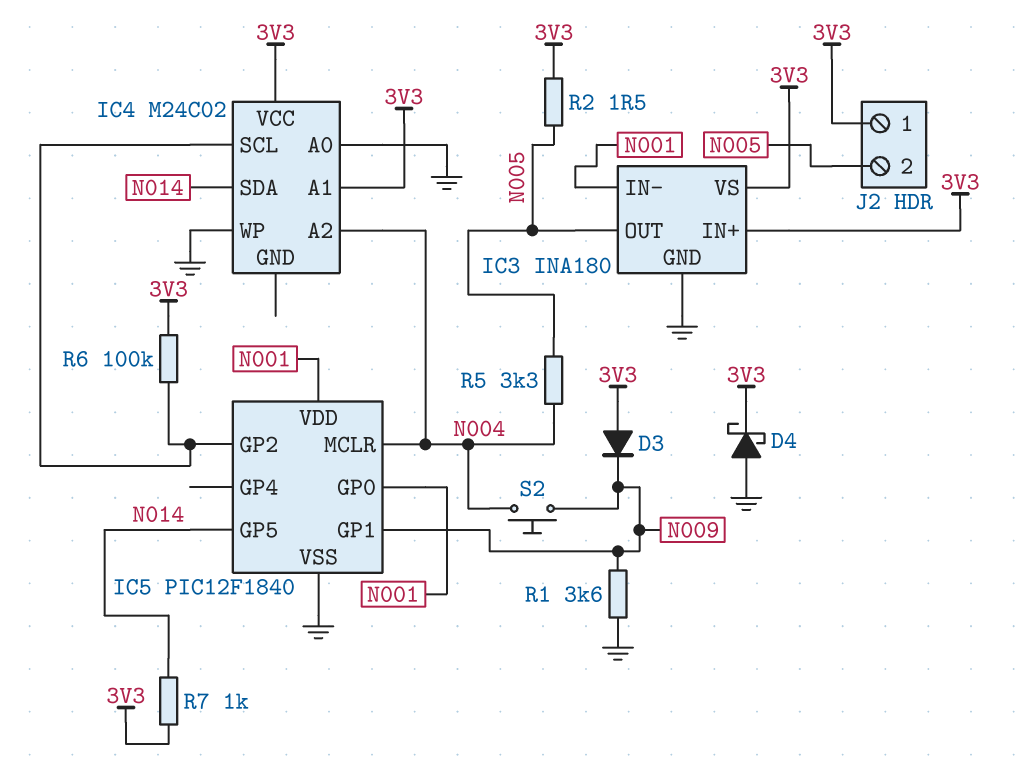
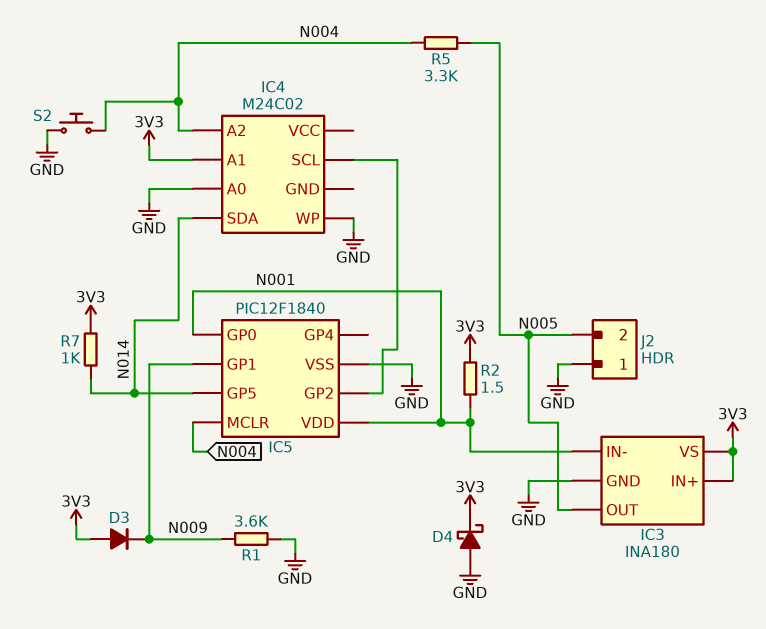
IC4 pin VCC: 3V3 -> none
J2 pin 1: 3V3 -> GND
R2: 1.5 (3V3, N005) -> 1.5 (3V3, N001)
R6: 100k (3V3, IC4/SCL) -> none
S2: button (N004, N009) -> button (GND, N004)

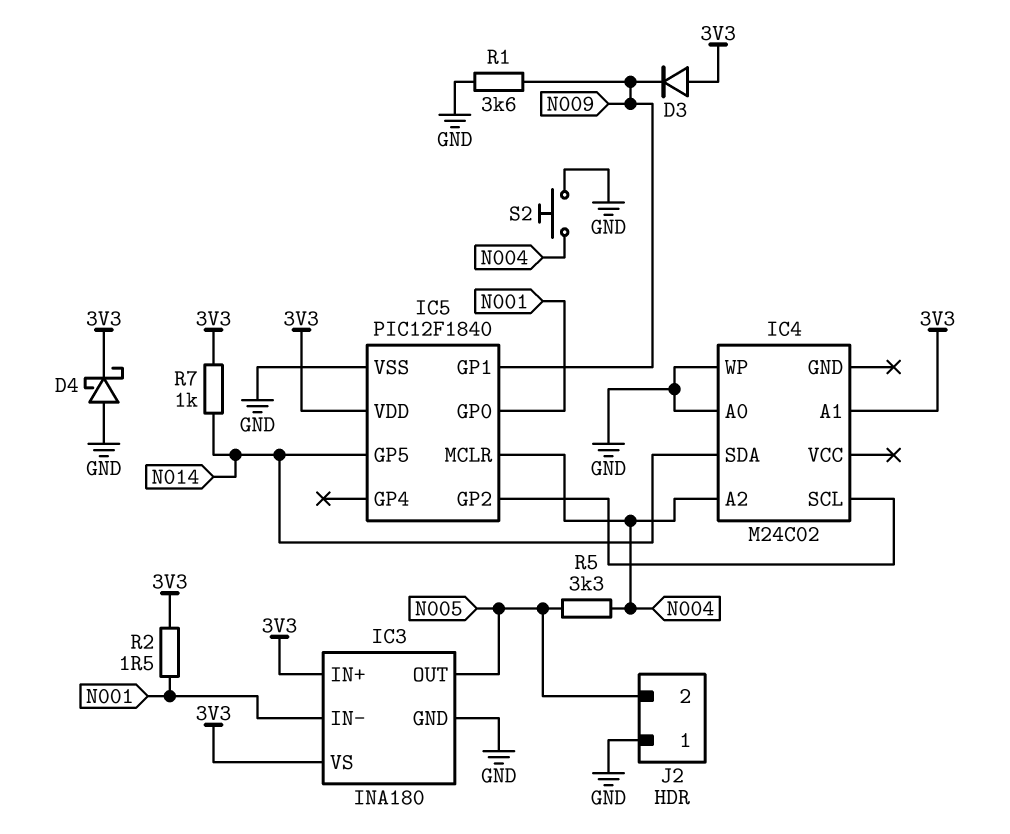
IC5 pin VDD: N001 -> 3V3

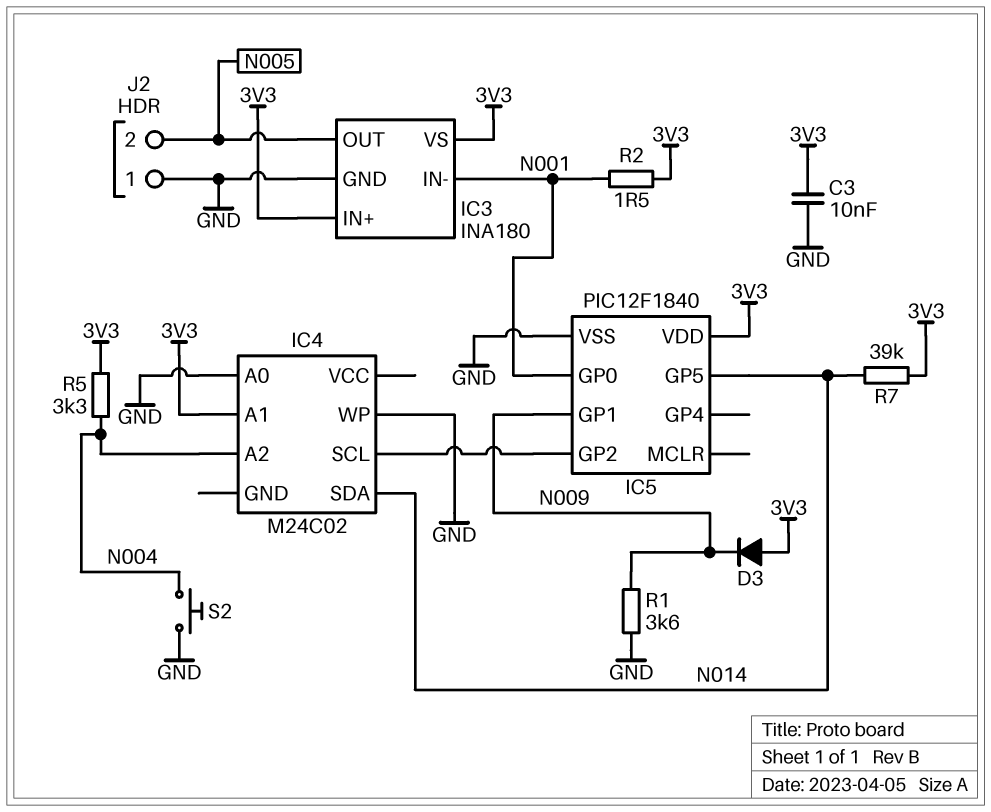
C3: none -> 10nF (3V3, GND)
D4: schottky (A GND, K 3V3) -> none
IC5 pin MCLR: N004 -> none
R5: 3.3k (N004, N005) -> 3.3k (3V3, N004)
R7: 1k (3V3, N014) -> 39k (3V3, N014)

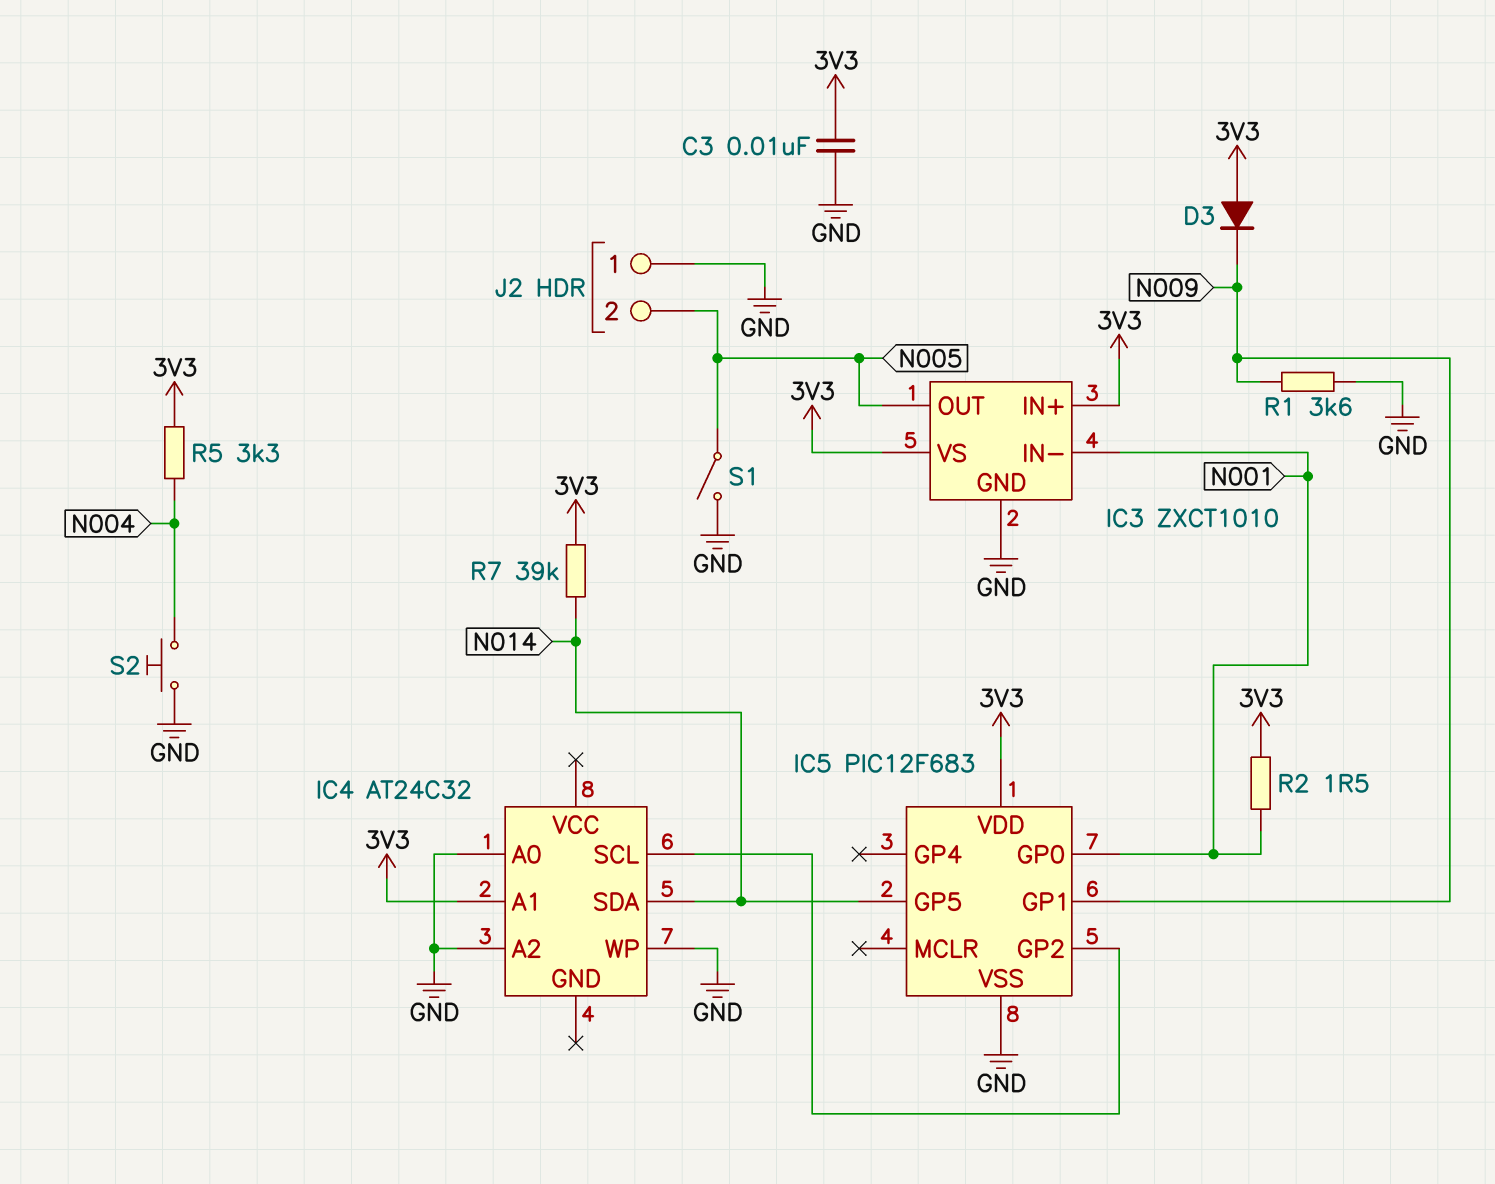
IC3: INA180 -> ZXCT1010
IC4: M24C02 -> AT24C32
IC4 pin A2: N004 -> GND
IC5: PIC12F1840 -> PIC12F683
S1: none -> switch (GND, N005)

